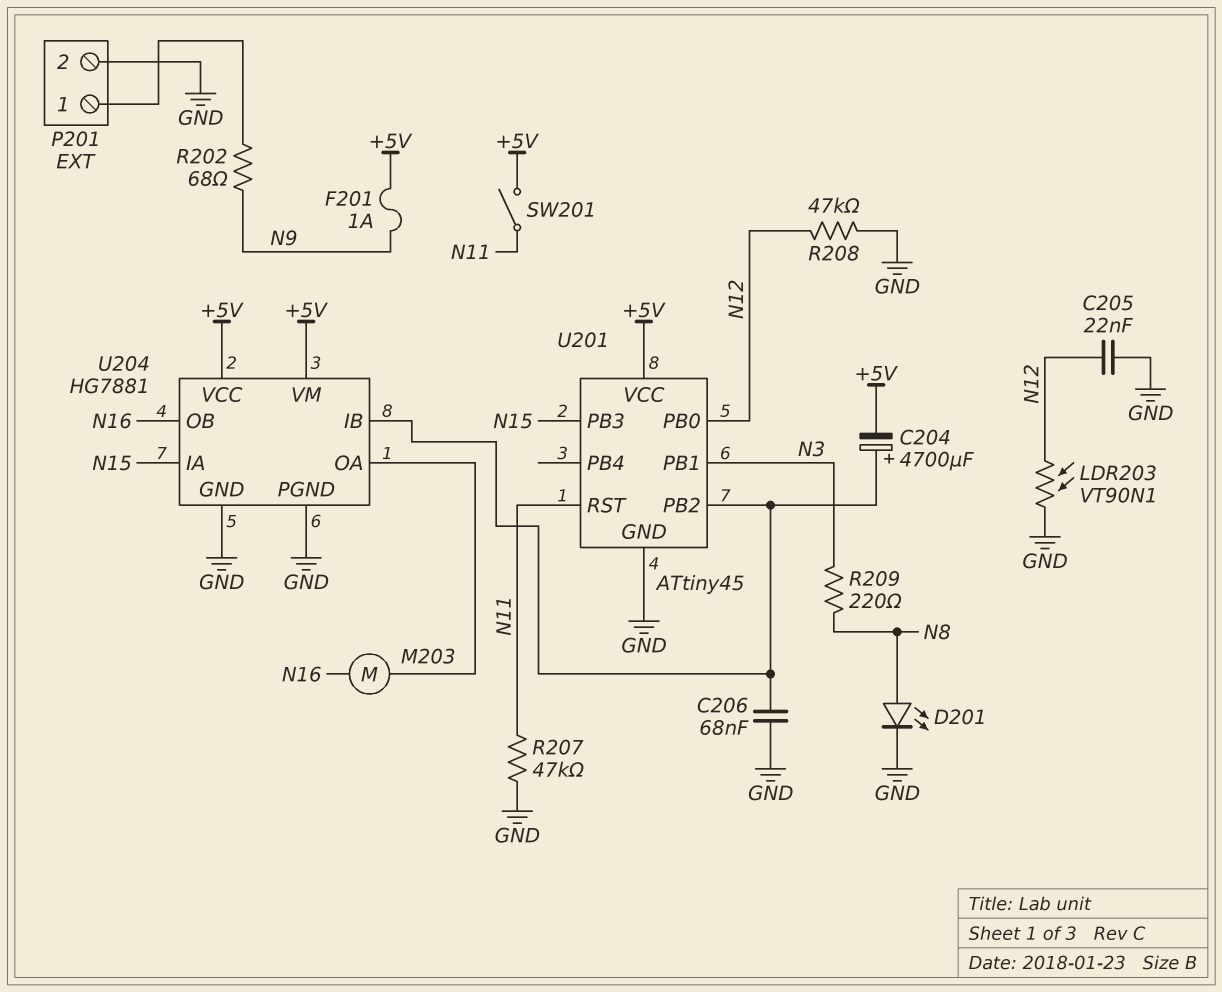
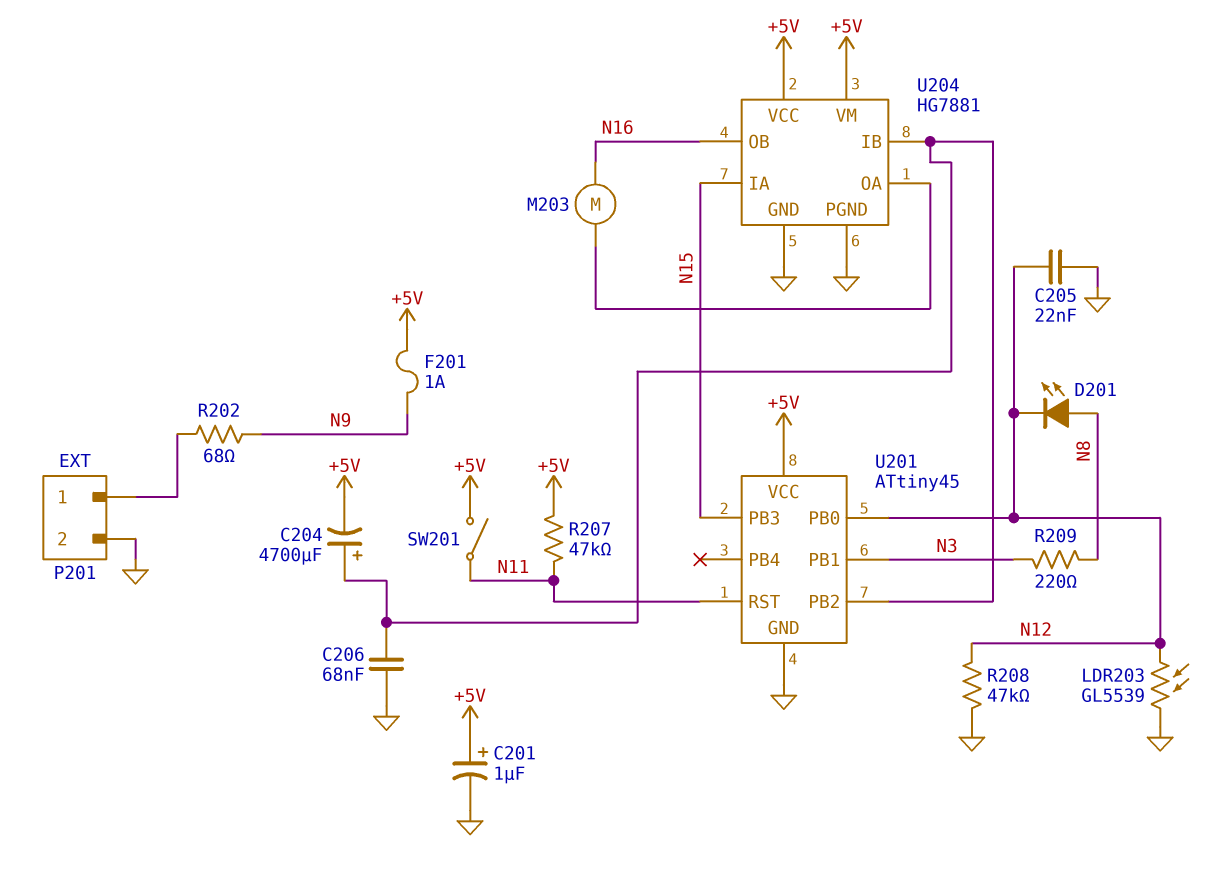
C201: none -> 1uF (plus +5V, minus GND)
D201: LED (A N8, K GND) -> LED (A N8, K N12)
LDR203: VT90N1 (GND, N12) -> GL5539 (GND, N12)
R207: 47k (GND, N11) -> 47k (+5V, N11)

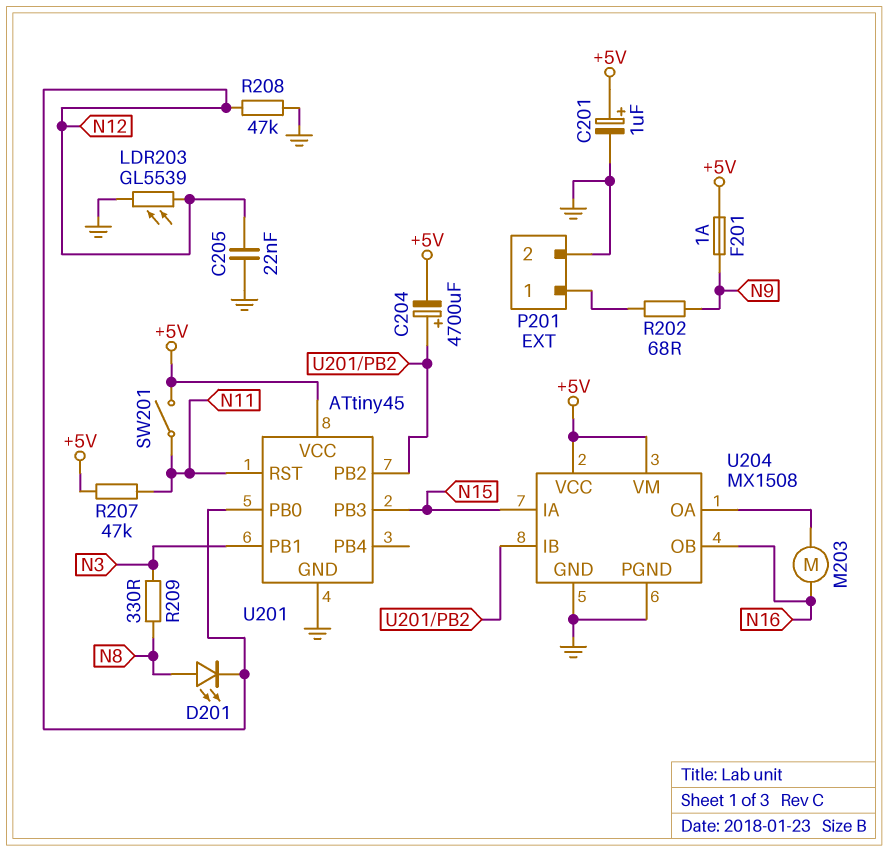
C206: 68nF (GND, U201/PB2) -> none
R209: 220 (N3, N8) -> 330 (N3, N8)
U204: HG7881 -> MX1508

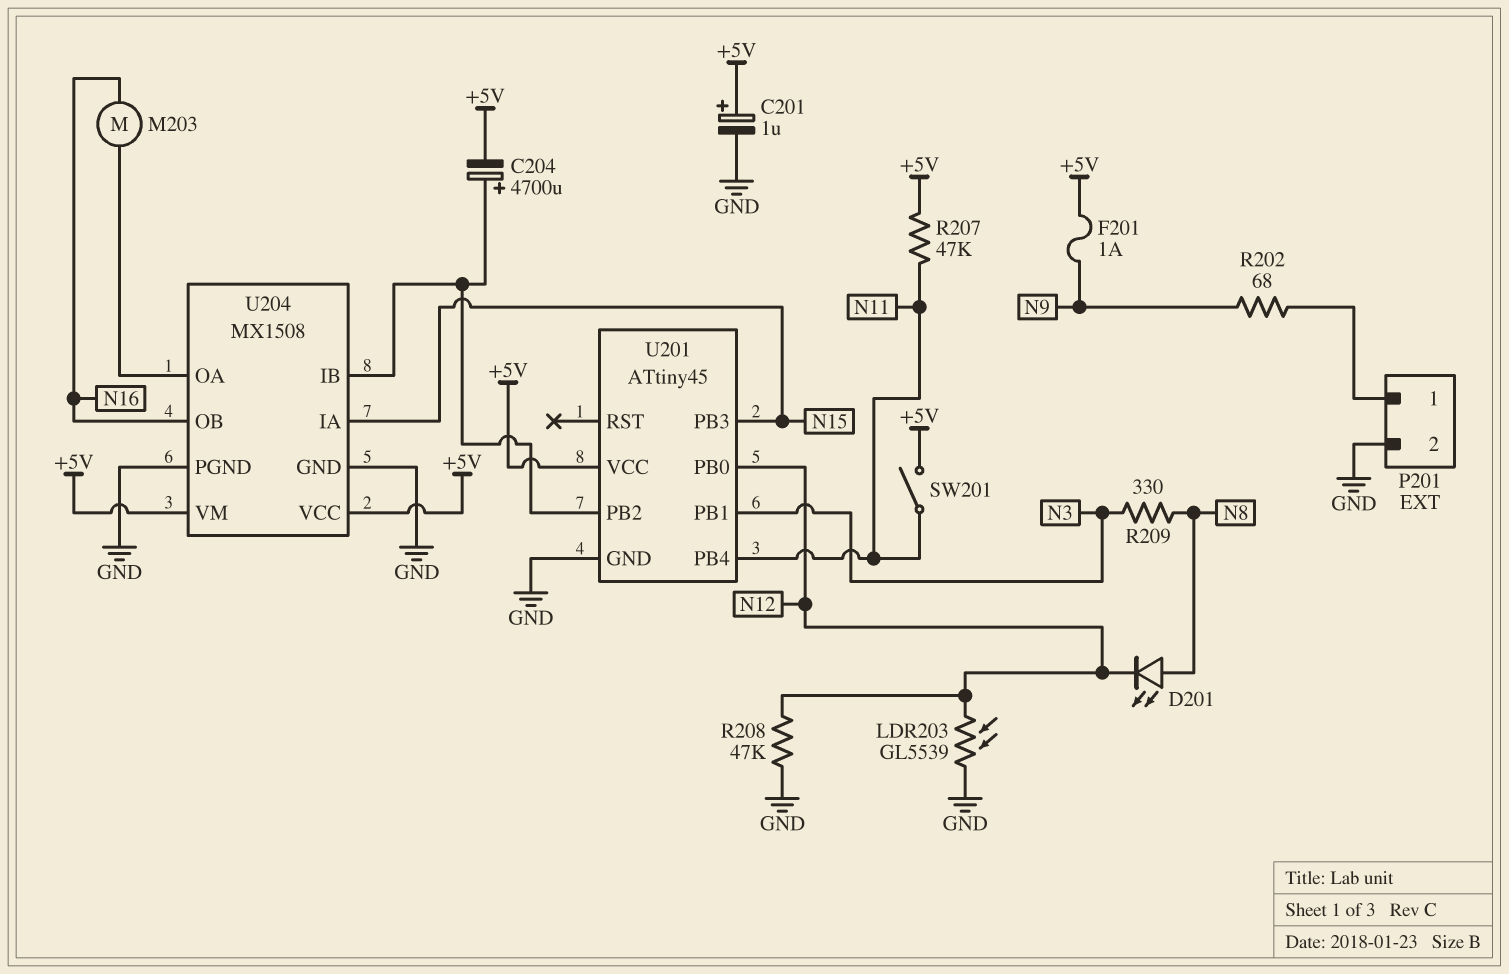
C205: 22nF (GND, N12) -> none
U201 pin PB4: none -> N11
U201 pin RST: N11 -> none

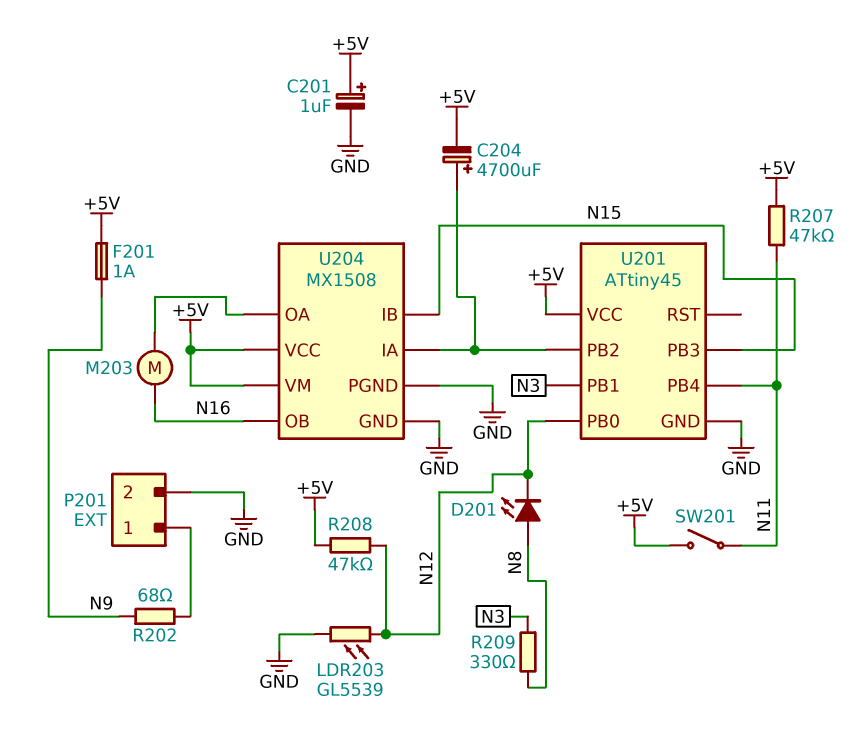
R208: 47k (GND, N12) -> 47k (+5V, N12)
U204 pin IA: N15 -> U201/PB2
U204 pin IB: U201/PB2 -> N15

